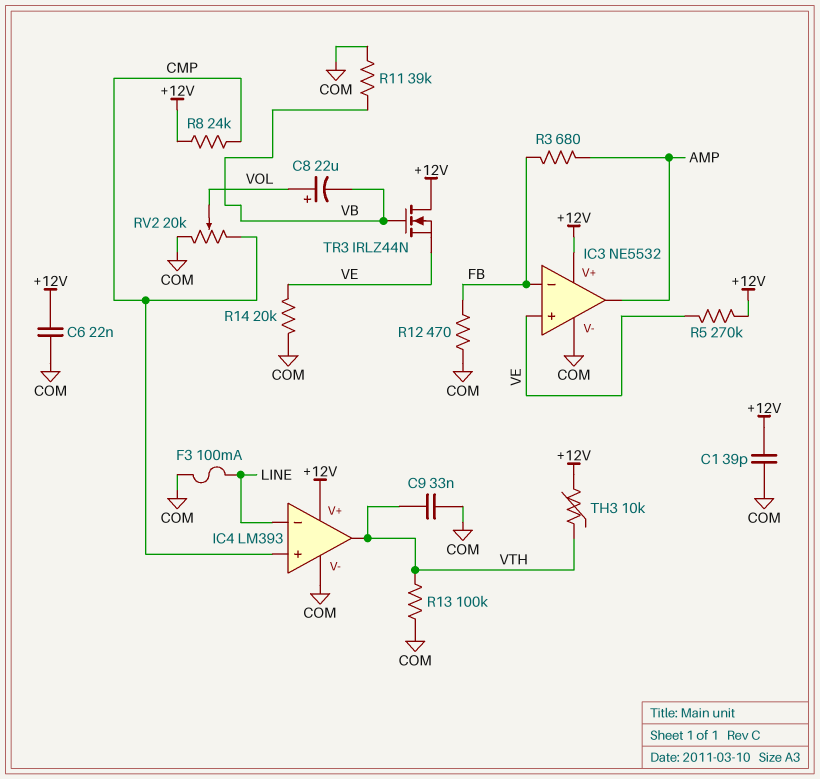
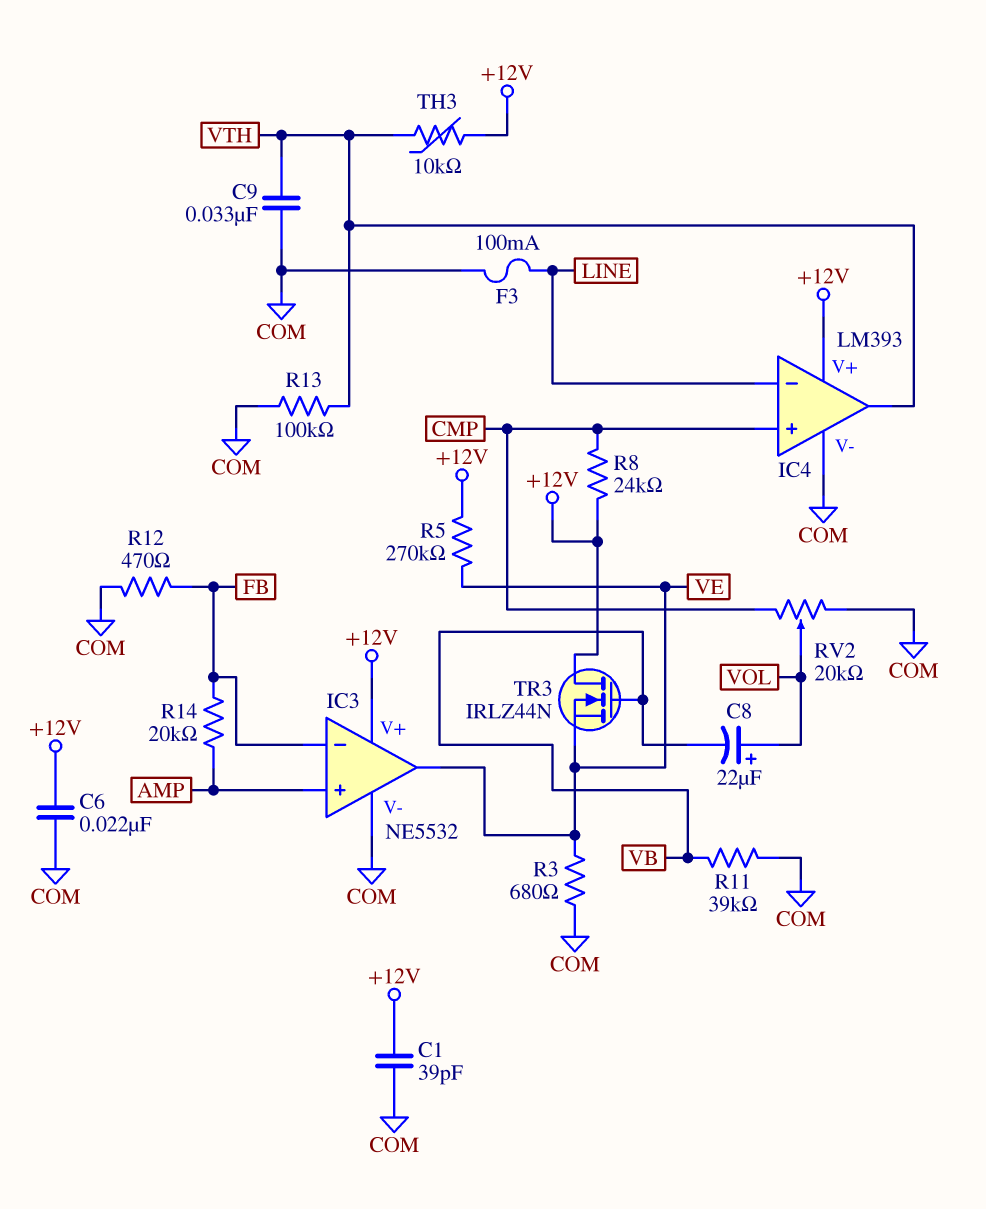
IC3 pin in+: VE -> AMP
IC3 pin out: AMP -> VE
R3: 680 (AMP, FB) -> 680 (COM, VE)
R14: 20k (COM, VE) -> 20k (AMP, FB)

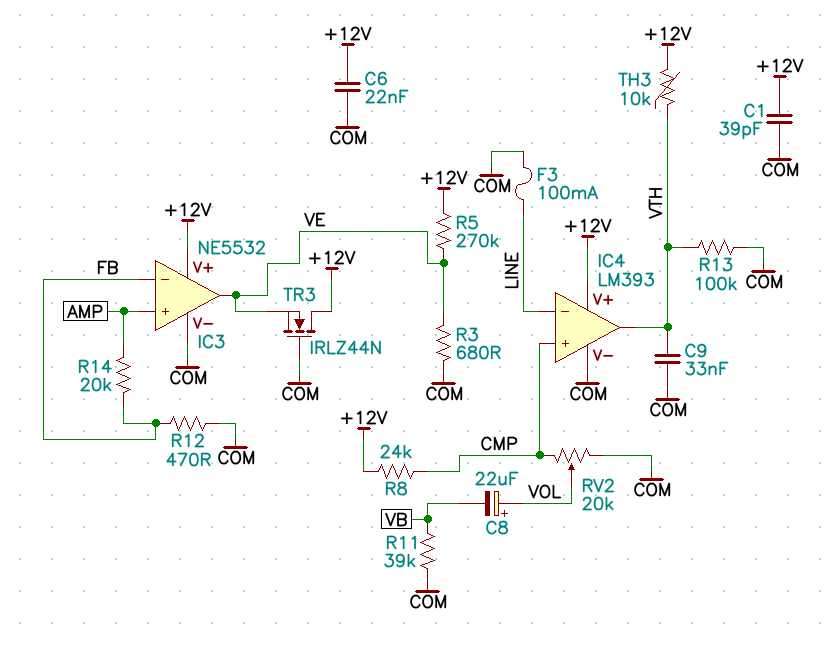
TR3: NMOS IRLZ44N (G VB, D +12V, S VE) -> NMOS IRLZ44N (G COM, D +12V, S VE)

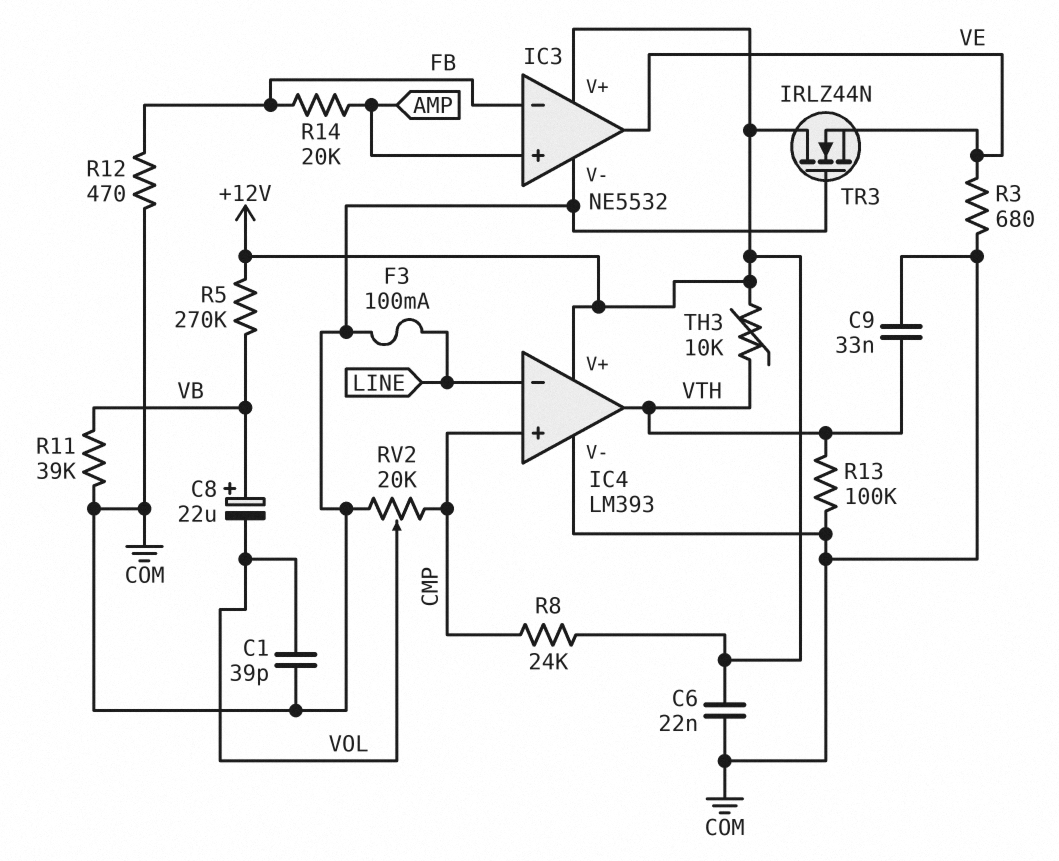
C1: 39pF (+12V, COM) -> 39pF (COM, VOL)
C8: 22uF (plus VOL, minus VB) -> 22uF (plus VB, minus VOL)
R5: 270k (+12V, VE) -> 270k (+12V, VB)

